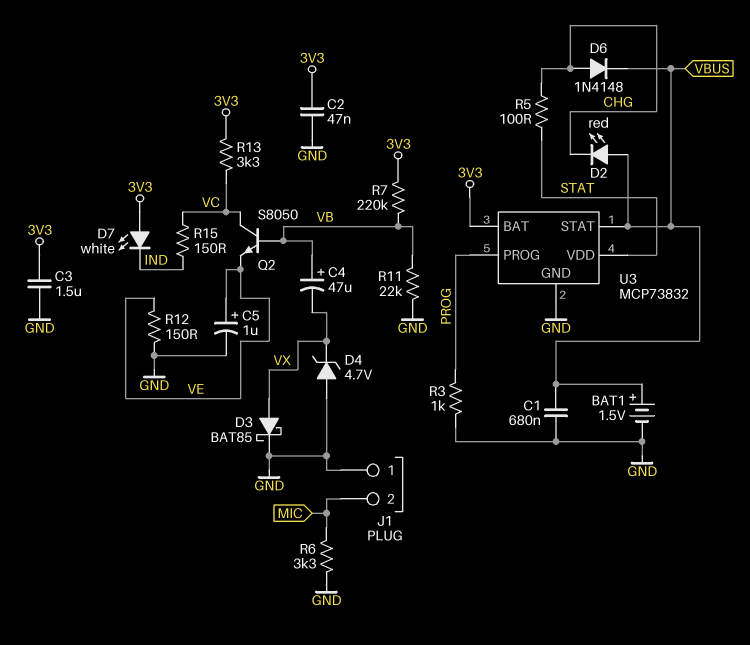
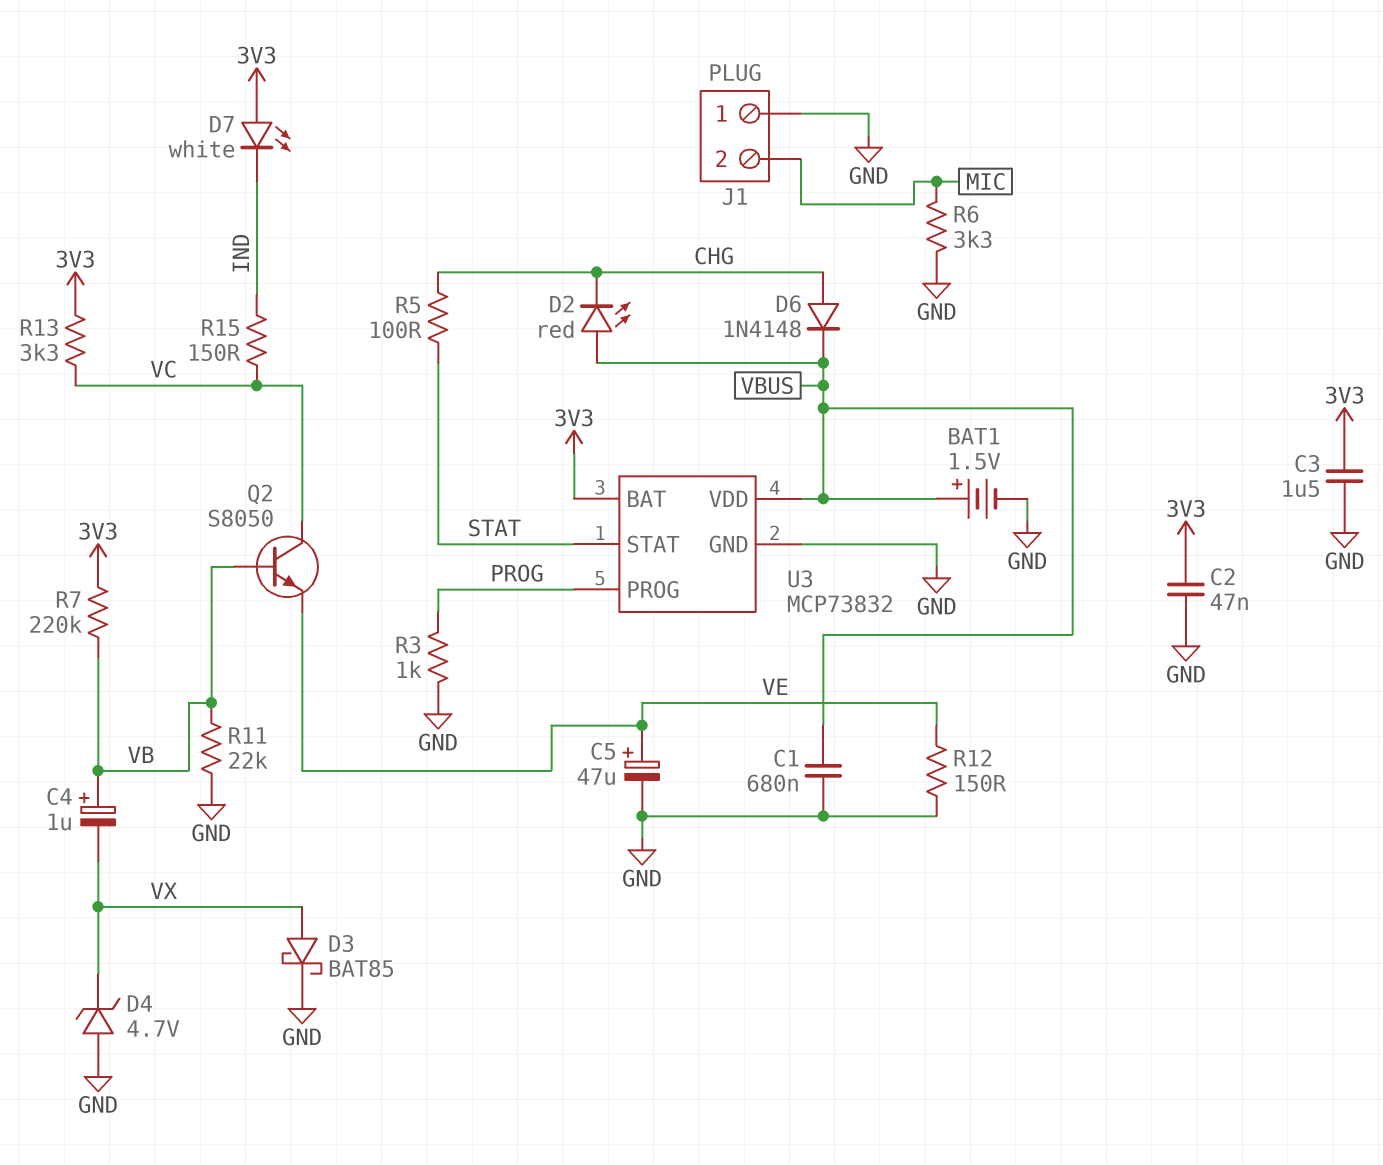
C4: 47uF (plus VB, minus VX) -> 1uF (plus VB, minus VX)
C5: 1uF (plus VE, minus GND) -> 47uF (plus VE, minus GND)
U3 pin STAT: VBUS -> STAT
U3 pin VDD: STAT -> VBUS

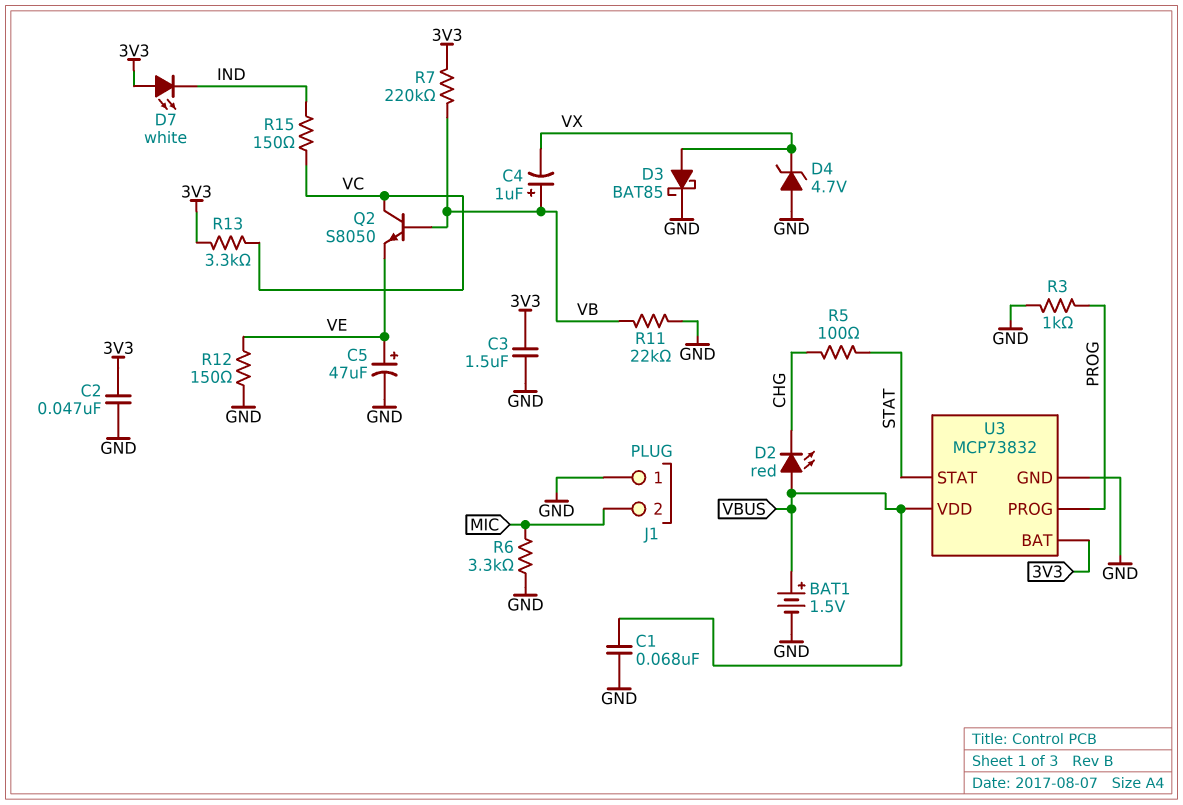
C1: 680nF (GND, VBUS) -> 68nF (GND, VBUS)
D6: diode 1N4148 (A CHG, K VBUS) -> none

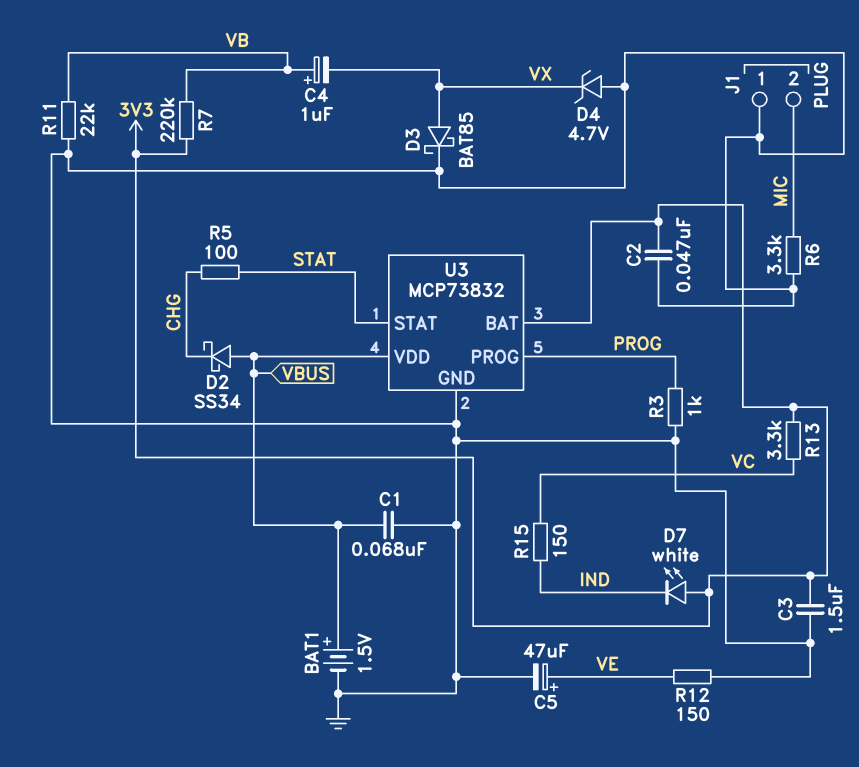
D2: LED red (A VBUS, K CHG) -> schottky SS34 (A VBUS, K CHG)
Q2: NPN S8050 (B VB, C VC, E VE) -> none

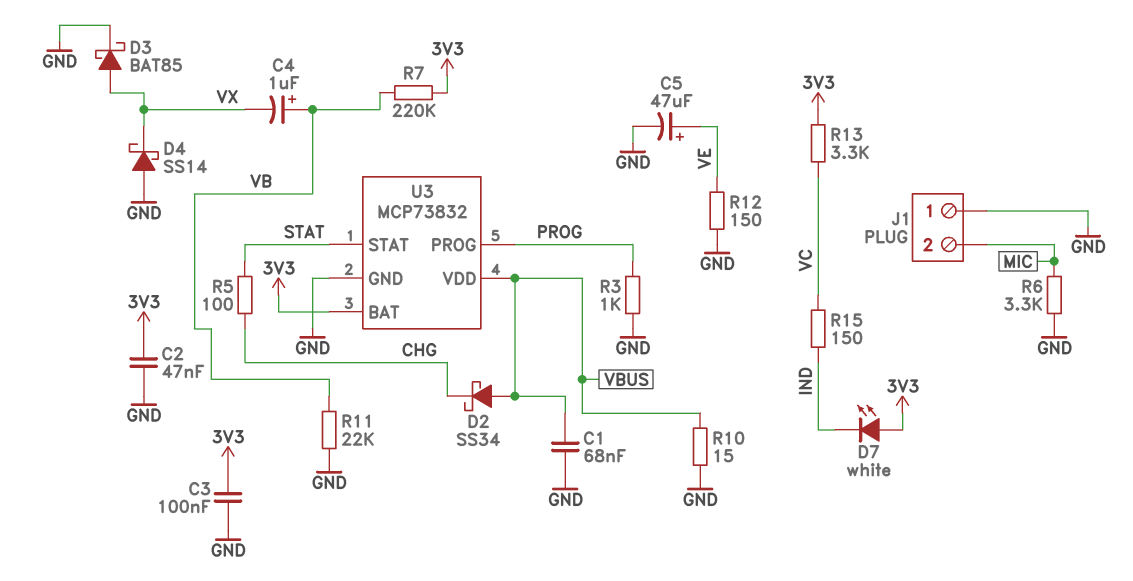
BAT1: 1.5V (plus VBUS, minus GND) -> none
C3: 1.5uF (3V3, GND) -> 100nF (3V3, GND)
D4: zener 4.7V (A GND, K VX) -> schottky SS14 (A GND, K VX)
R10: none -> 15 (GND, VBUS)

